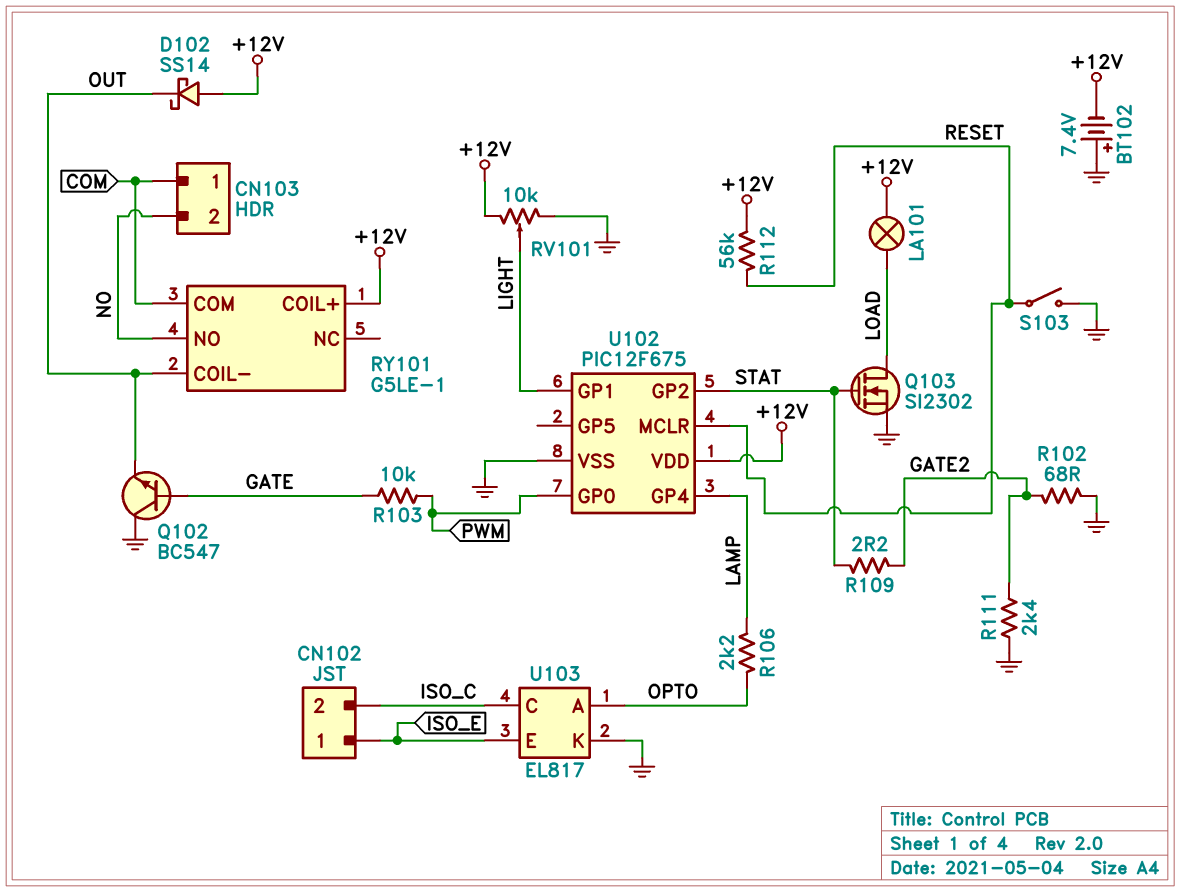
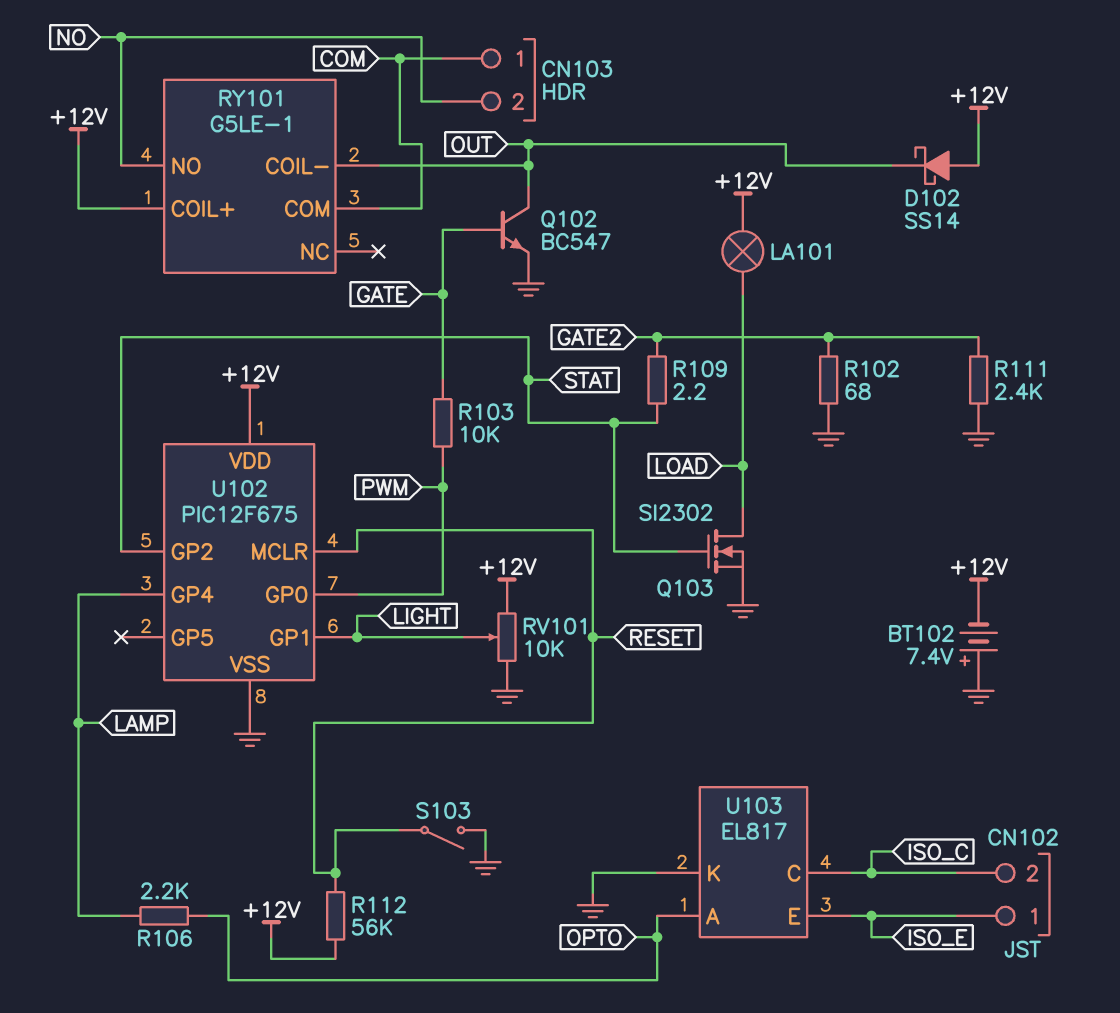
Q102: NPN BC547 (B GATE, C GND, E OUT) -> NPN BC547 (B GATE, C OUT, E GND)

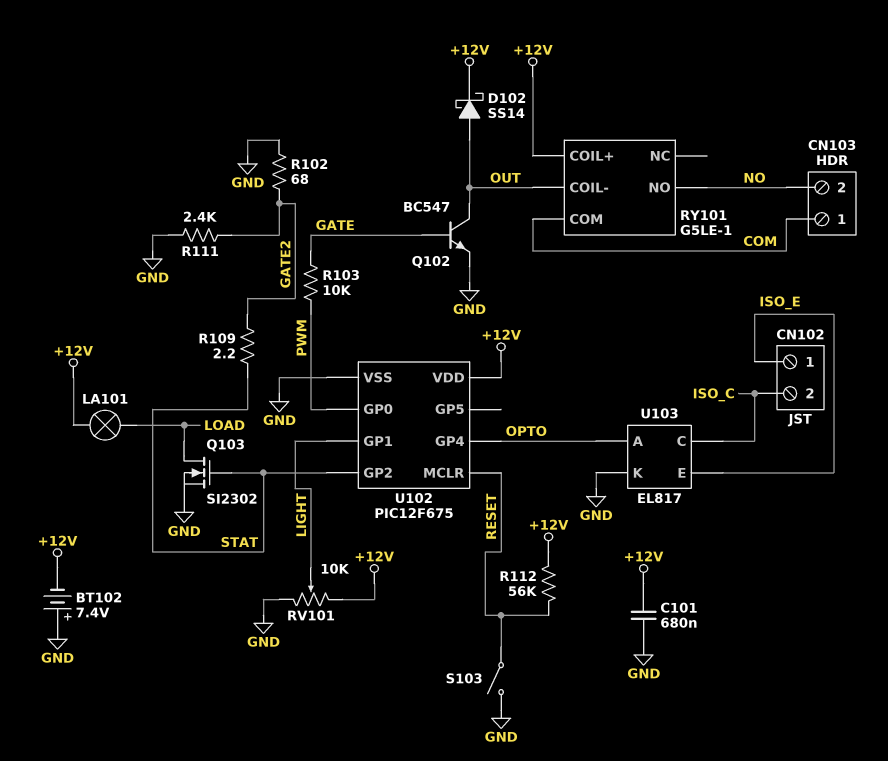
C101: none -> 680nF (+12V, GND)
D102: schottky SS14 (A +12V, K OUT) -> schottky SS14 (A OUT, K +12V)
R106: 2.2k (LAMP, OPTO) -> none
U102 pin GP4: LAMP -> OPTO

